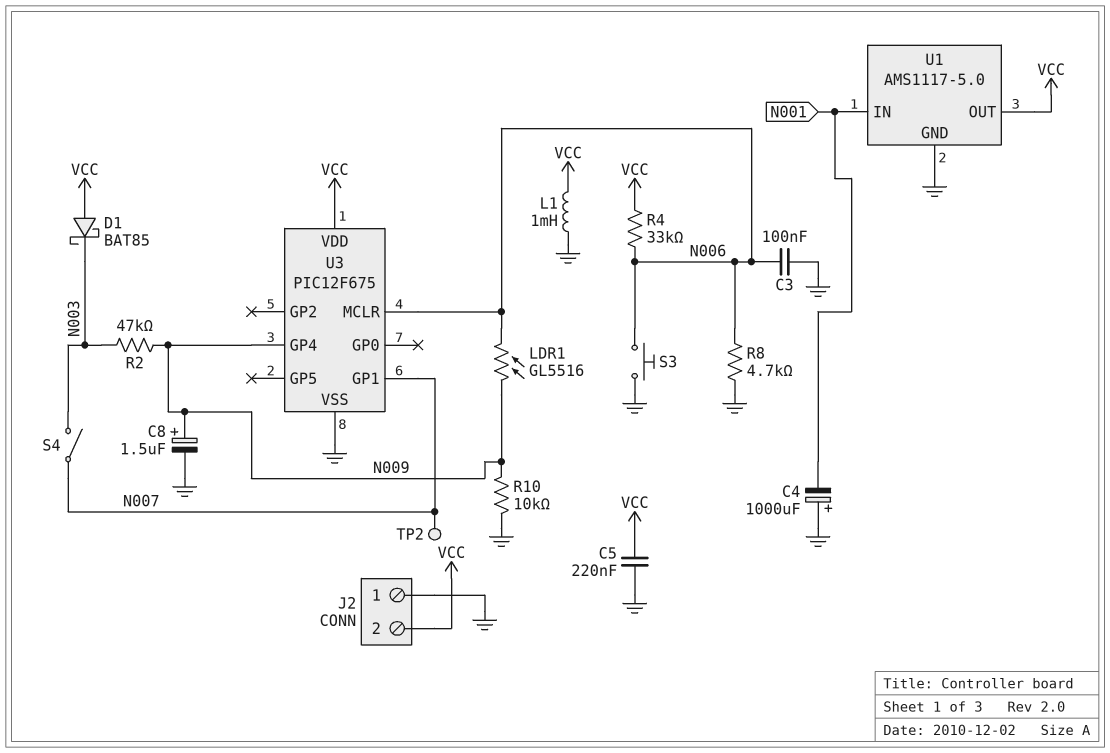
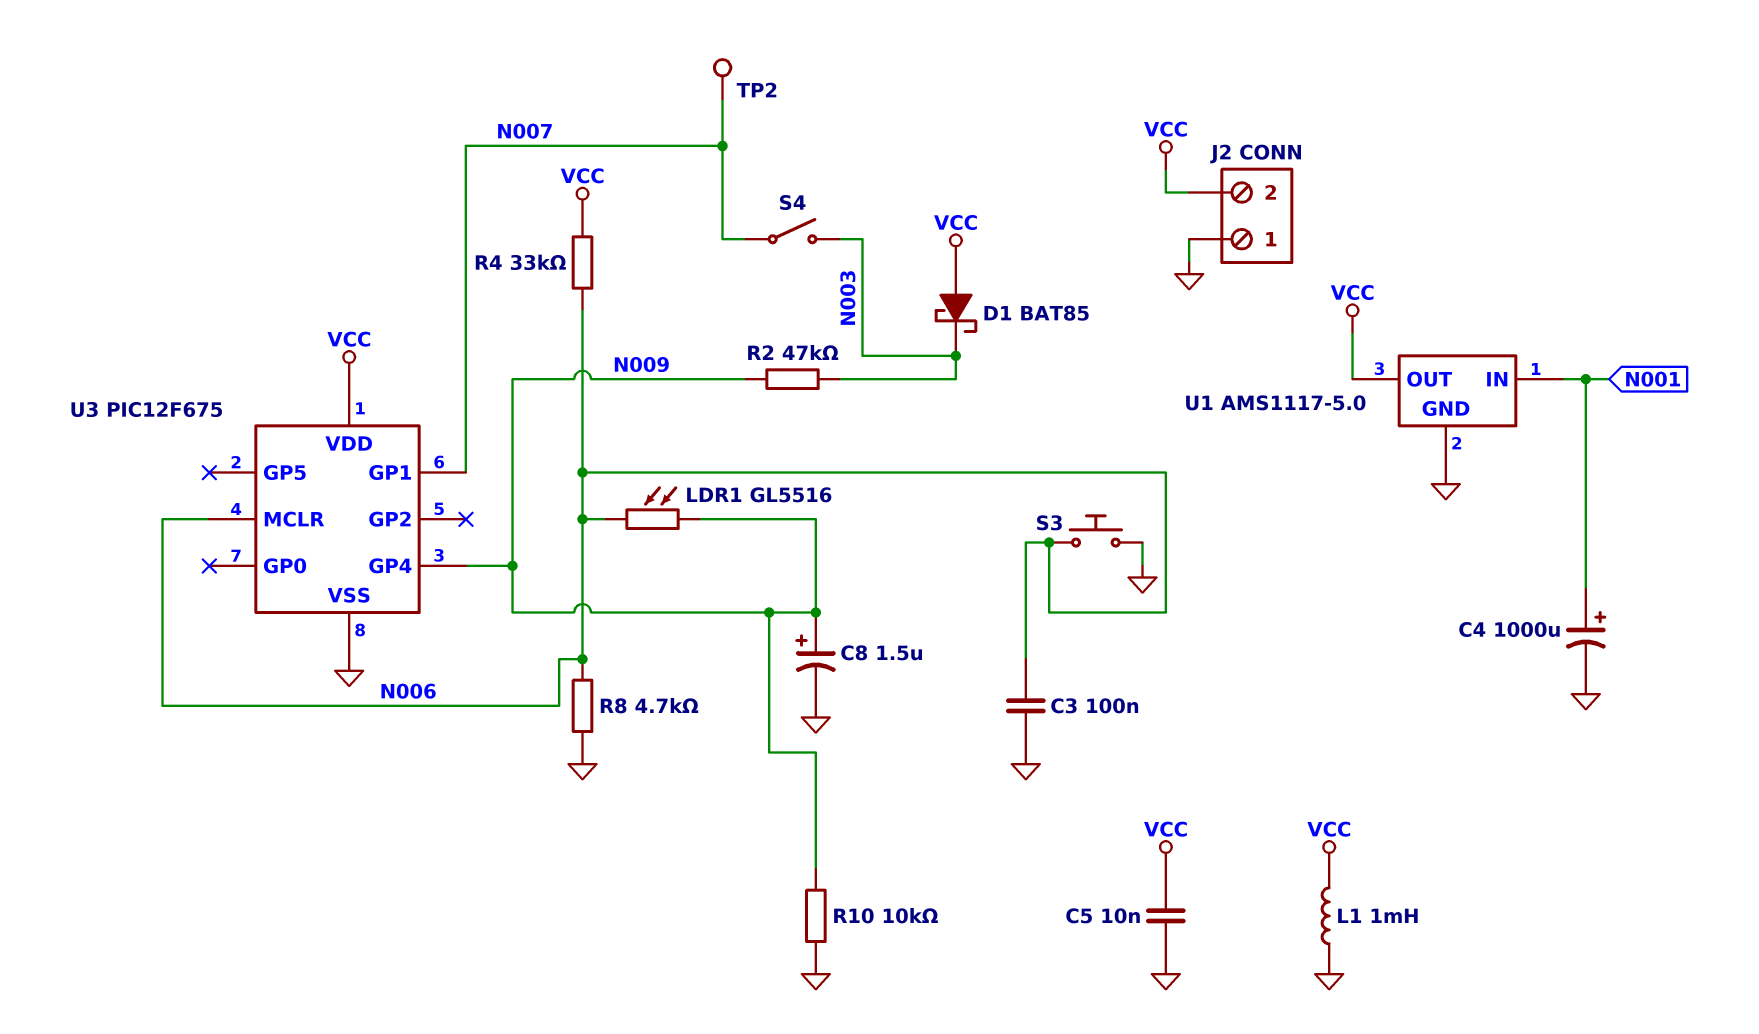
C4: 1000uF (plus GND, minus N001) -> 1000uF (plus N001, minus GND)
C5: 220nF (GND, VCC) -> 10nF (GND, VCC)

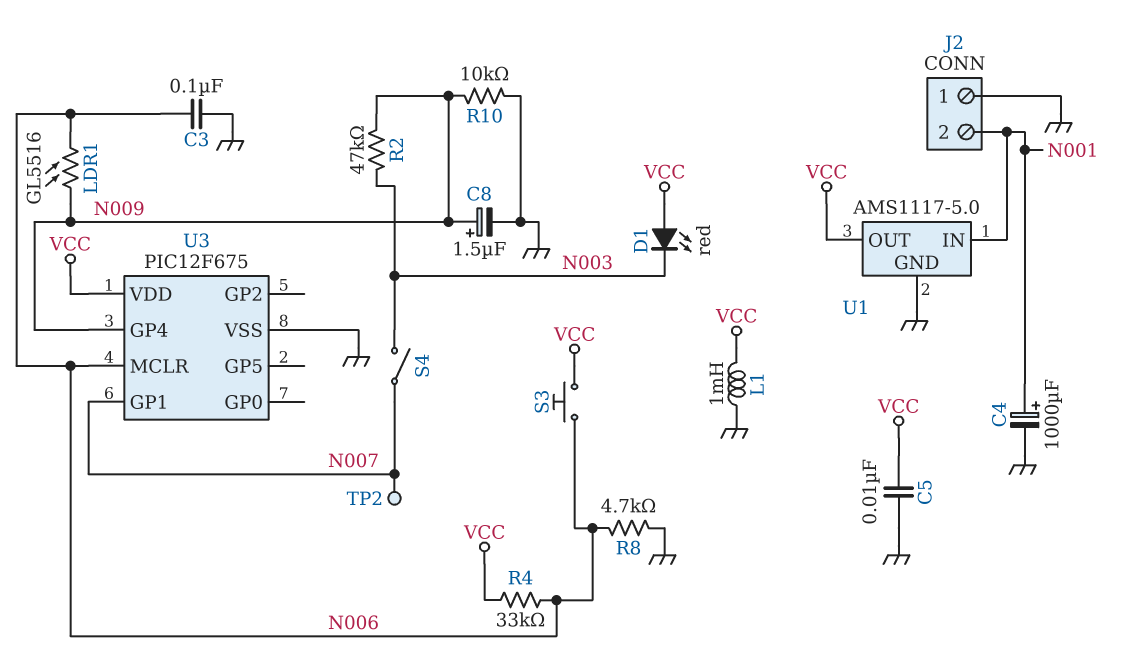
D1: schottky BAT85 (A VCC, K N003) -> LED red (A VCC, K N003)
J2 pin 2: VCC -> N001
S3: button (GND, N006) -> button (N006, VCC)

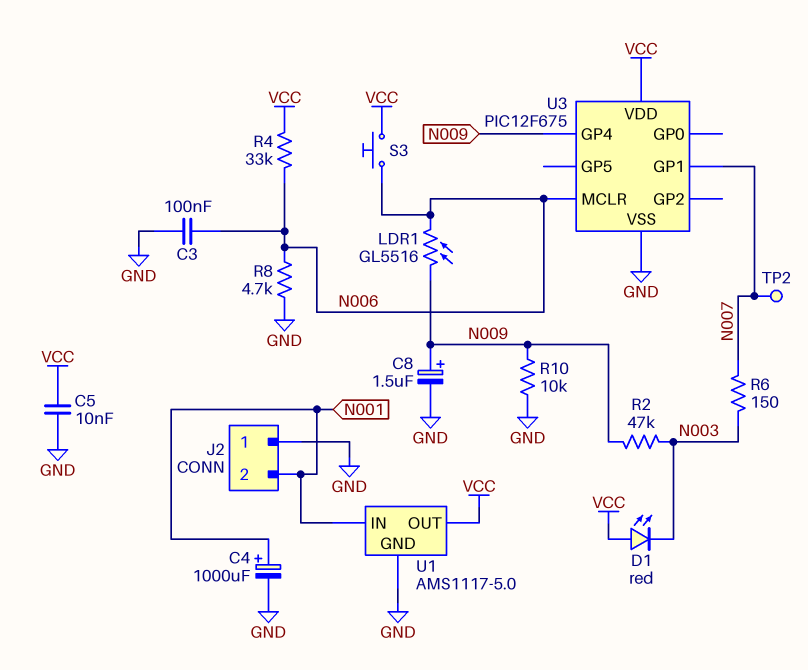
L1: 1mH (GND, VCC) -> none
R6: none -> 150 (N003, N007)
S4: switch (N003, N007) -> none

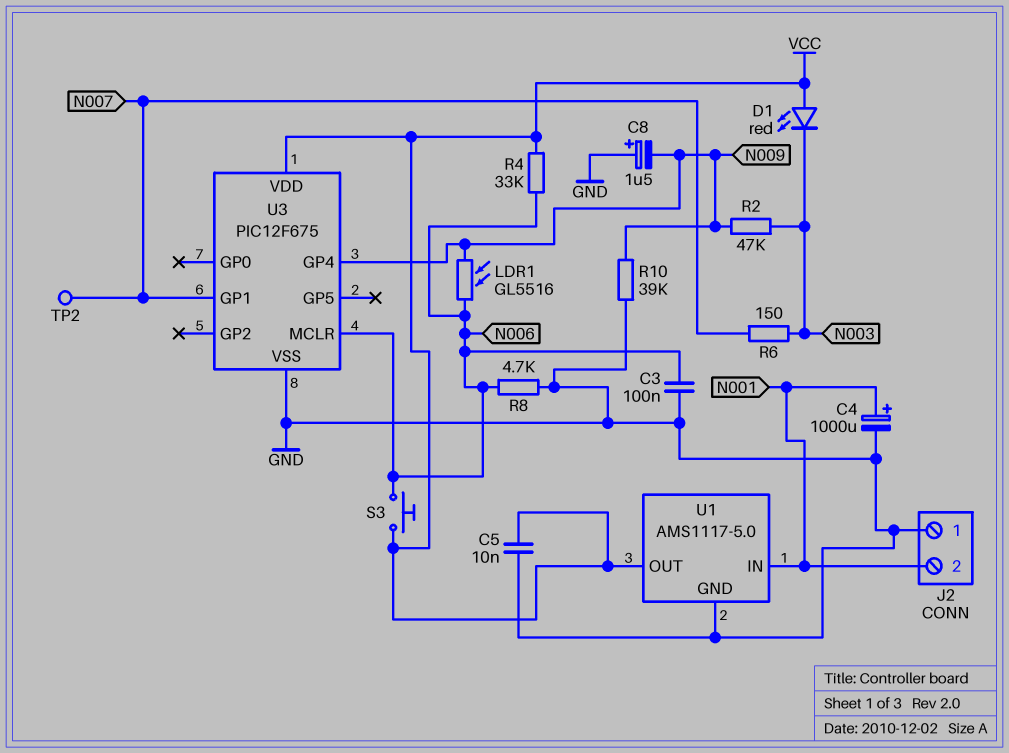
C8: 1.5uF (plus N009, minus GND) -> 1.5uF (plus GND, minus N009)
R10: 10k (GND, N009) -> 39k (GND, N009)

